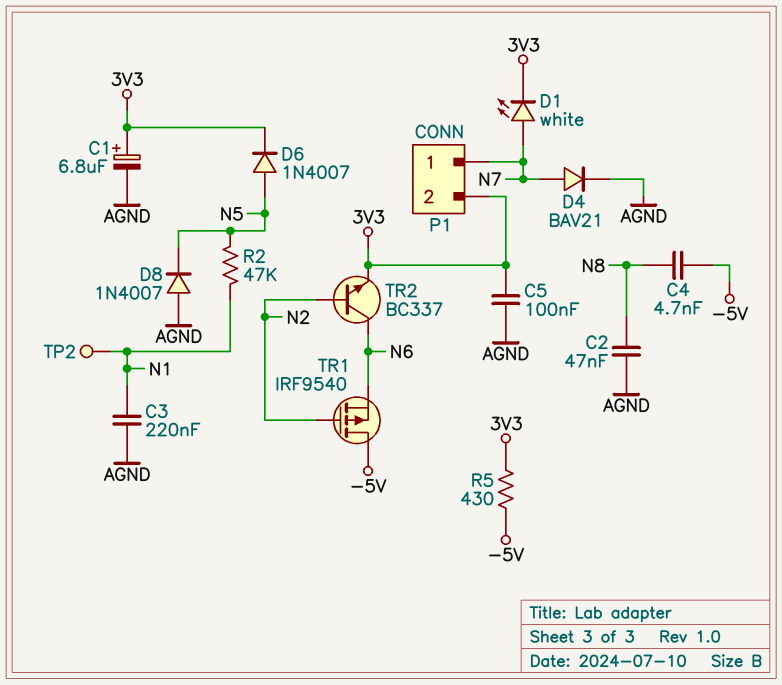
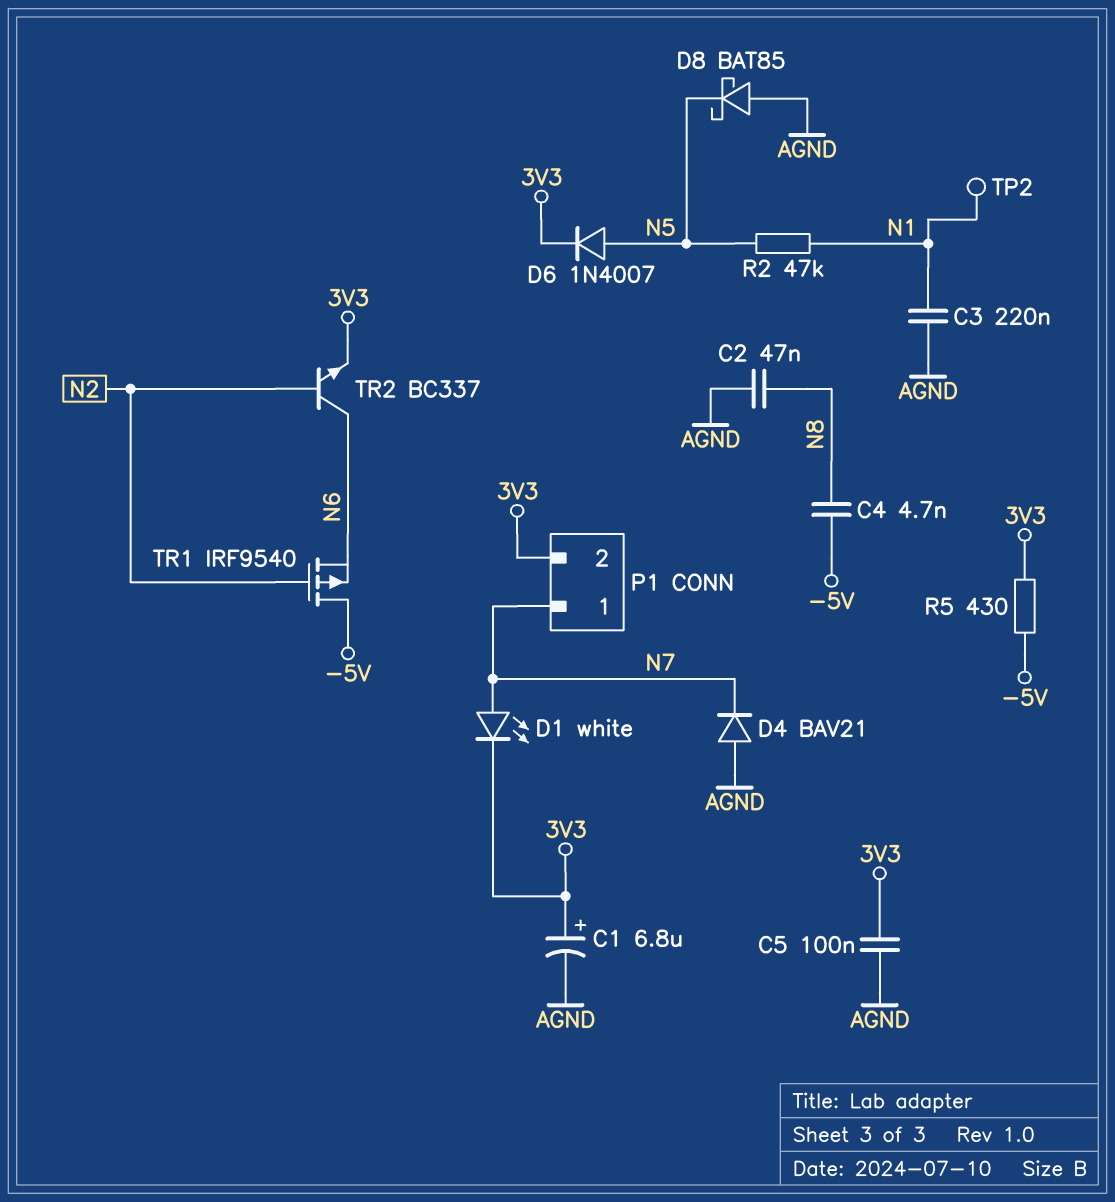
D4: diode BAV21 (A N7, K AGND) -> diode BAV21 (A AGND, K N7)
D8: diode 1N4007 (A AGND, K N5) -> schottky BAT85 (A AGND, K N5)

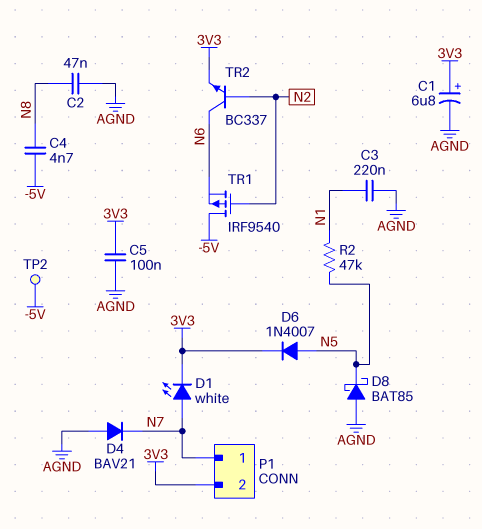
R5: 430 (-5V, 3V3) -> none
TP2: test point (N1) -> test point (-5V)

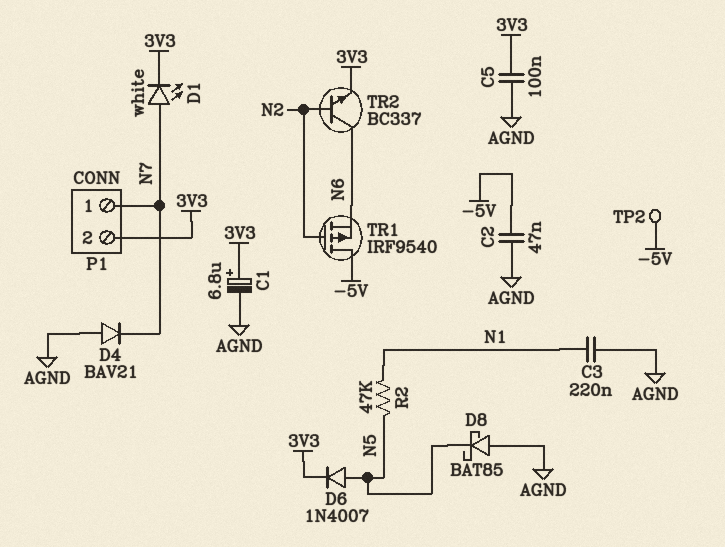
C2: 47nF (AGND, N8) -> 47nF (-5V, AGND)
C4: 4.7nF (-5V, N8) -> none

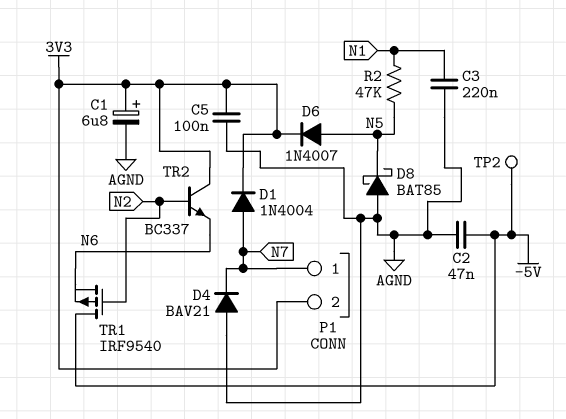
D1: LED white (A N7, K 3V3) -> diode 1N4004 (A N7, K 3V3)
TR2: NPN BC337 (B N2, C N6, E 3V3) -> NPN BC337 (B N2, C 3V3, E N6)

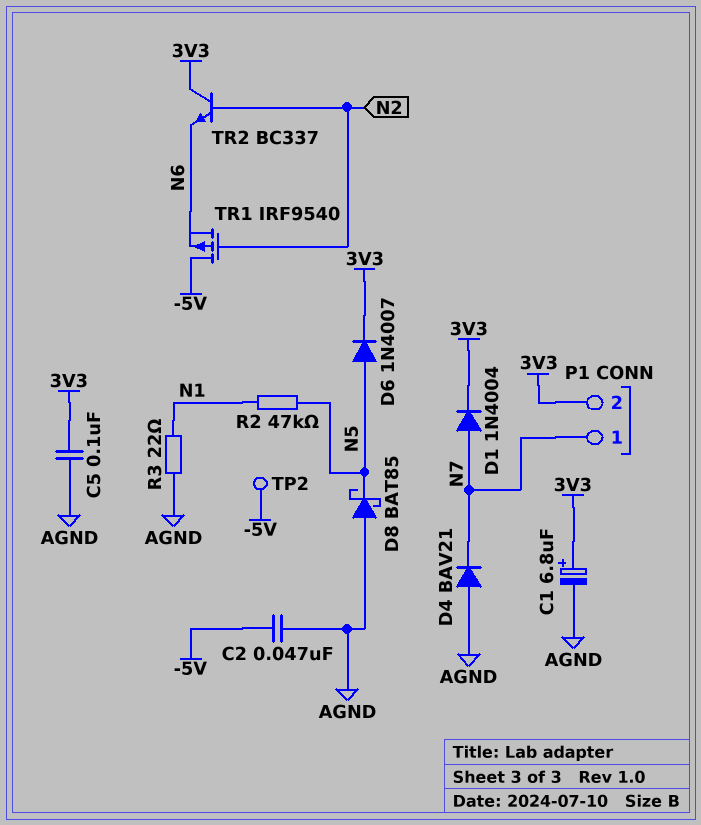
C3: 220nF (AGND, N1) -> none
R3: none -> 22 (AGND, N1)

